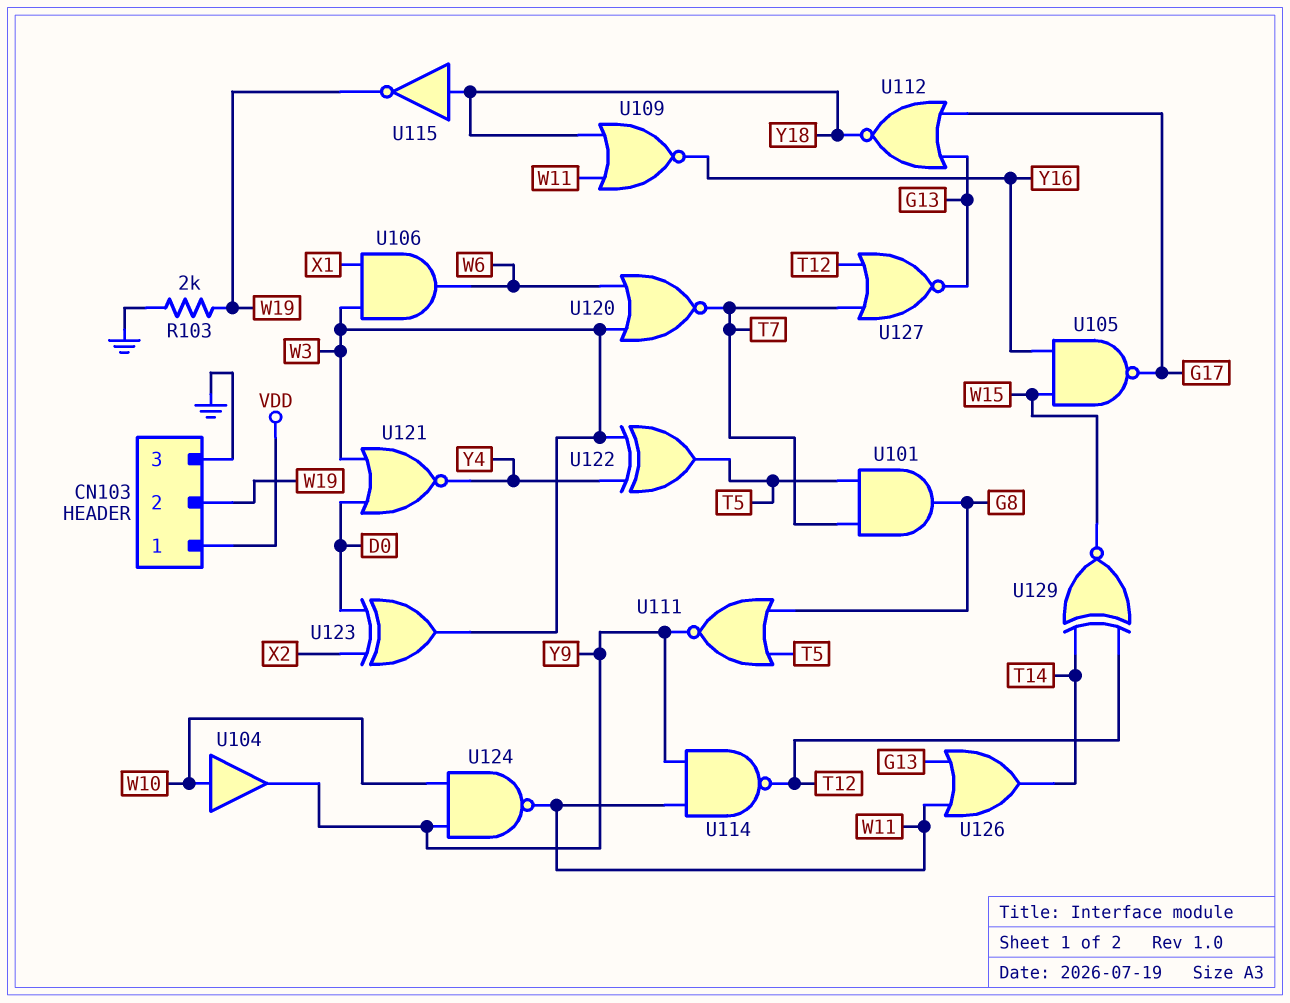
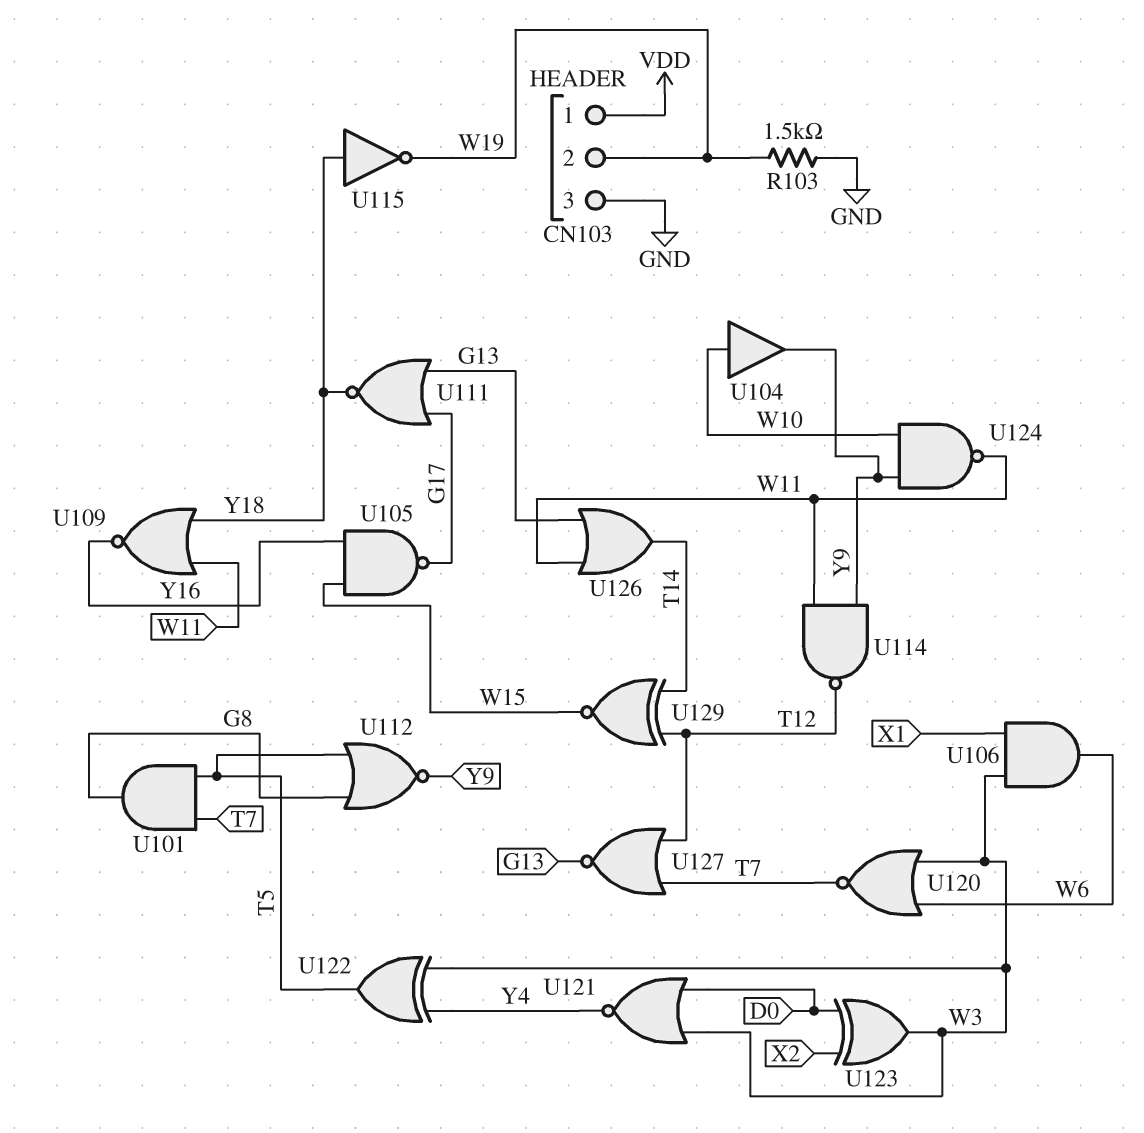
R103: 2k (GND, W19) -> 1.5k (GND, W19)
U111: NOR (in G8, in T5, out Y9) -> NOR (in G13, in G17, out Y18)
U112: NOR (in G13, in G17, out Y18) -> NOR (in G8, in T5, out Y9)

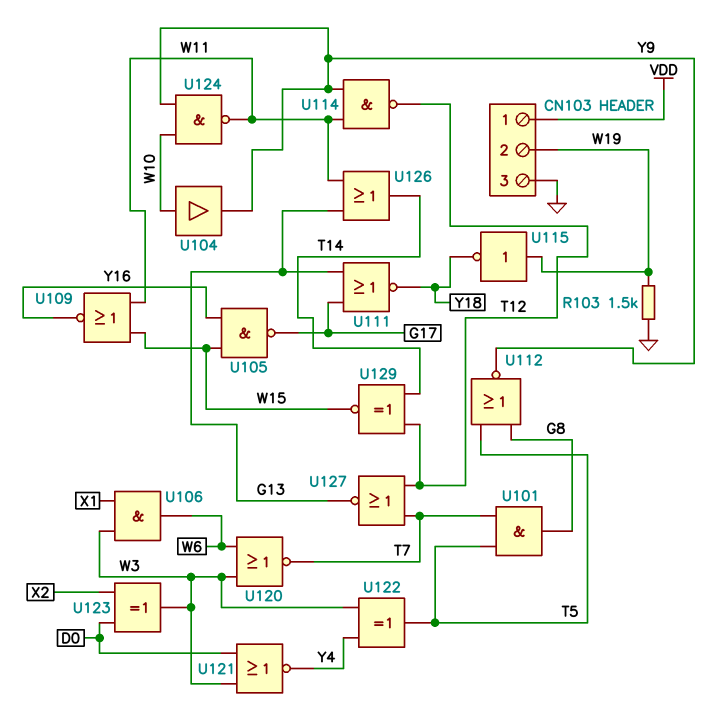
U109: NOR (in W11, in Y18, out Y16) -> NOR (in W11, in W15, out Y16)
U115: NOT (in Y18, out W19) -> NOT (in W19, out Y18)

